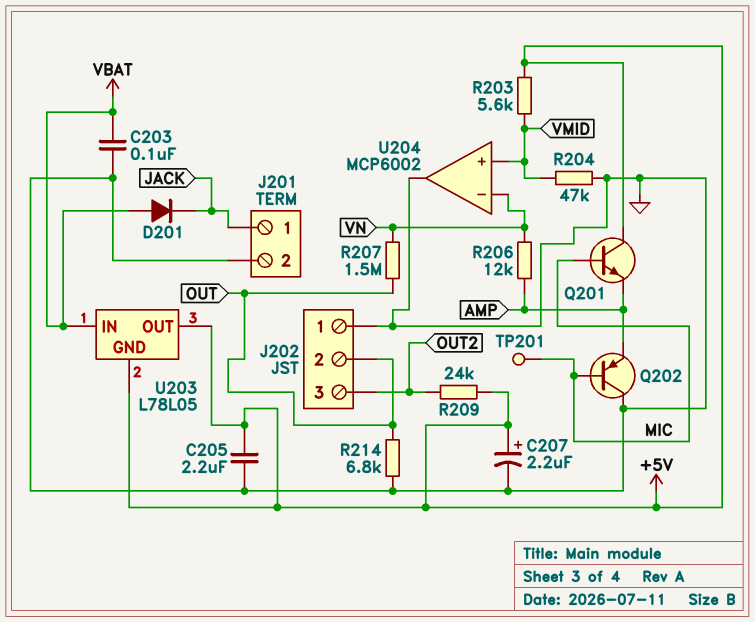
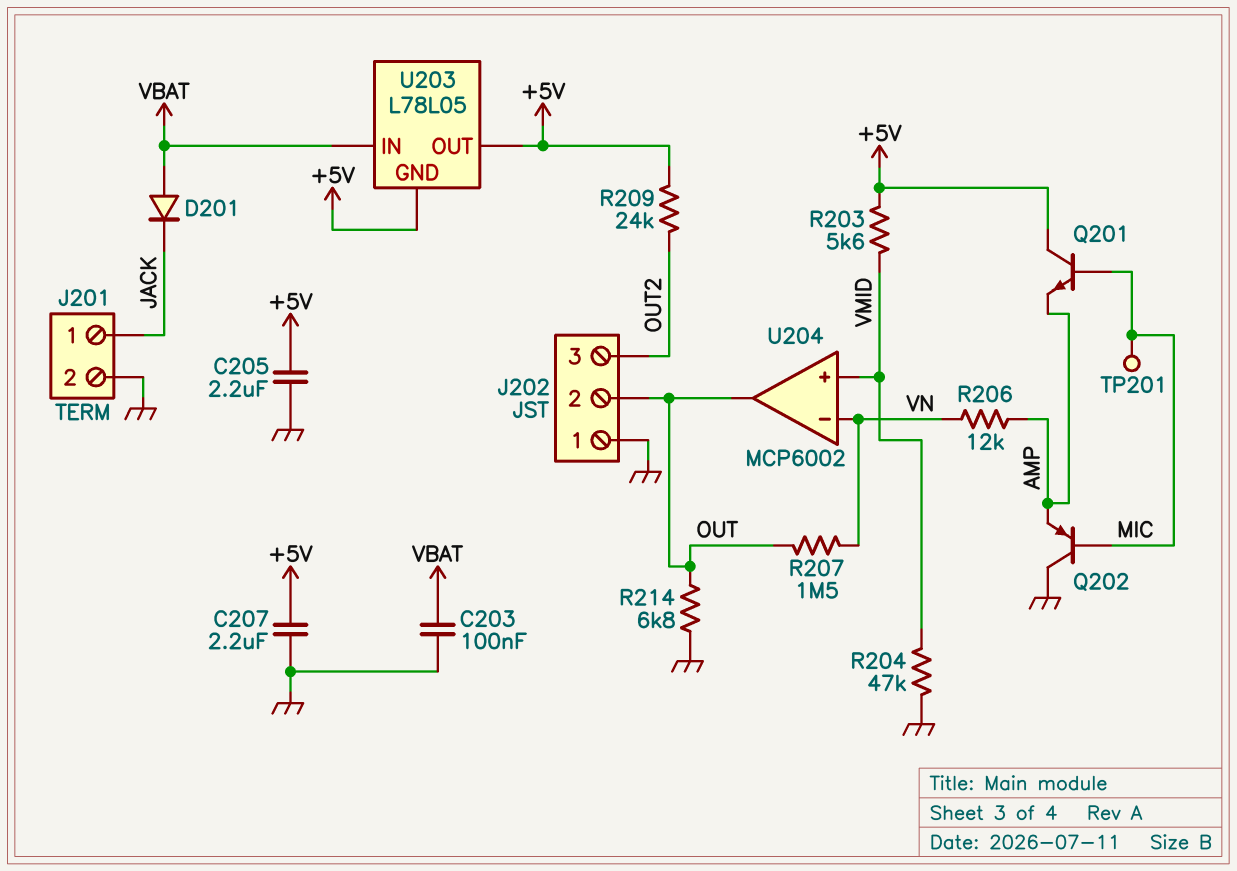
C207: 2.2uF (plus +5V, minus GND) -> 2.2uF (+5V, GND)
U204 pin out: GND -> OUT

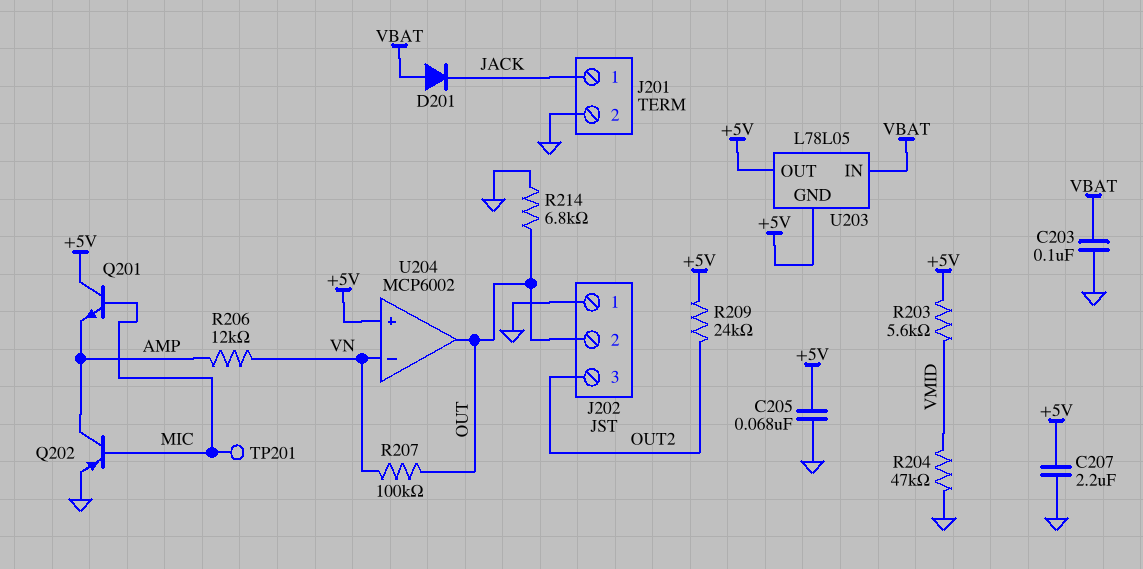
C205: 2.2uF (+5V, GND) -> 68nF (+5V, GND)
Q202: PNP (B MIC, C GND, E AMP) -> PNP (B MIC, C AMP, E GND)
R207: 1.5M (OUT, VN) -> 100k (OUT, VN)
U204 pin in+: VMID -> +5V

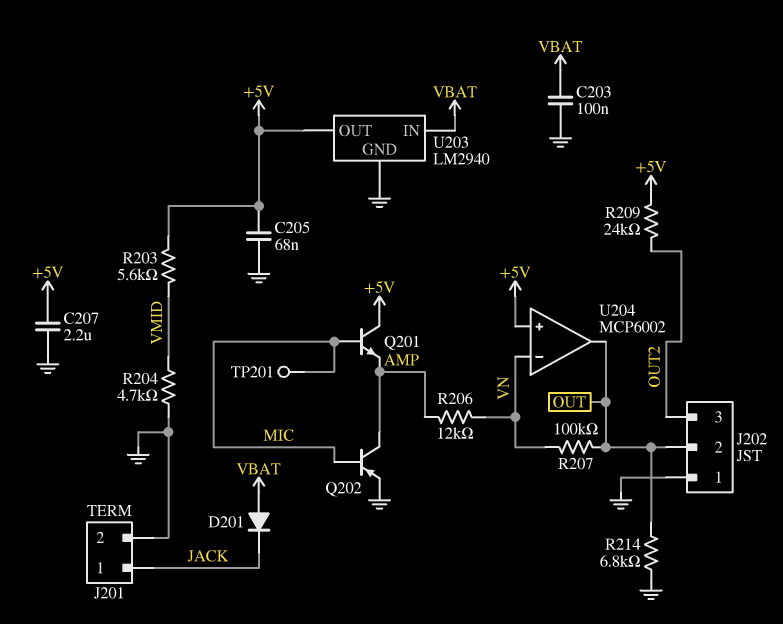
R204: 47k (GND, VMID) -> 4.7k (GND, VMID)
U203: L78L05 -> LM2940
U203 pin GND: +5V -> GND

